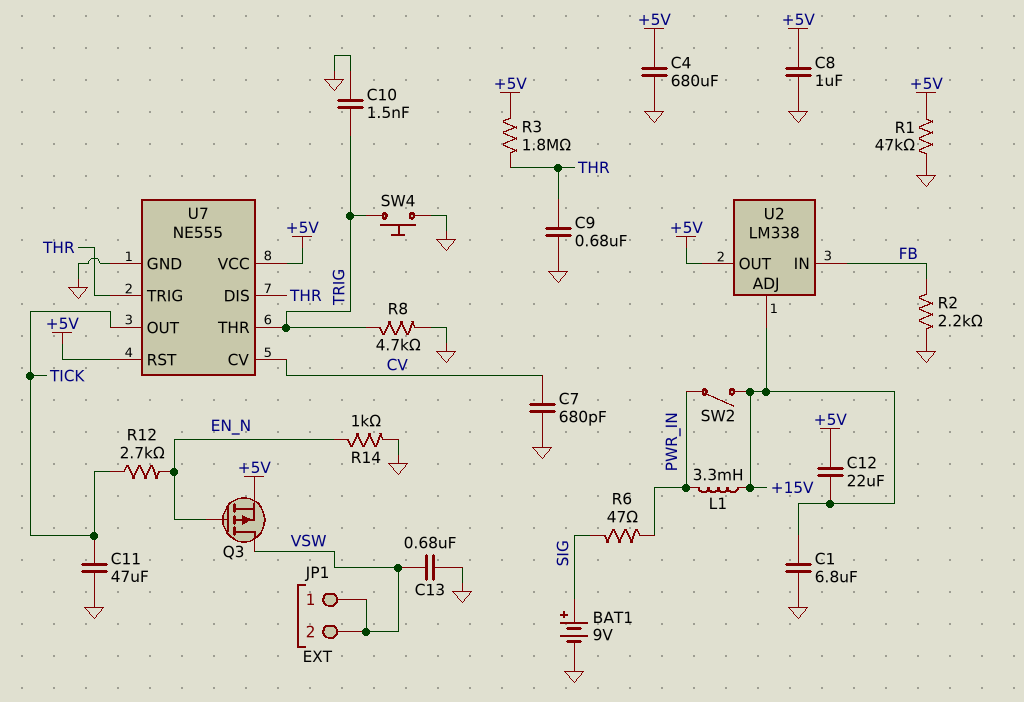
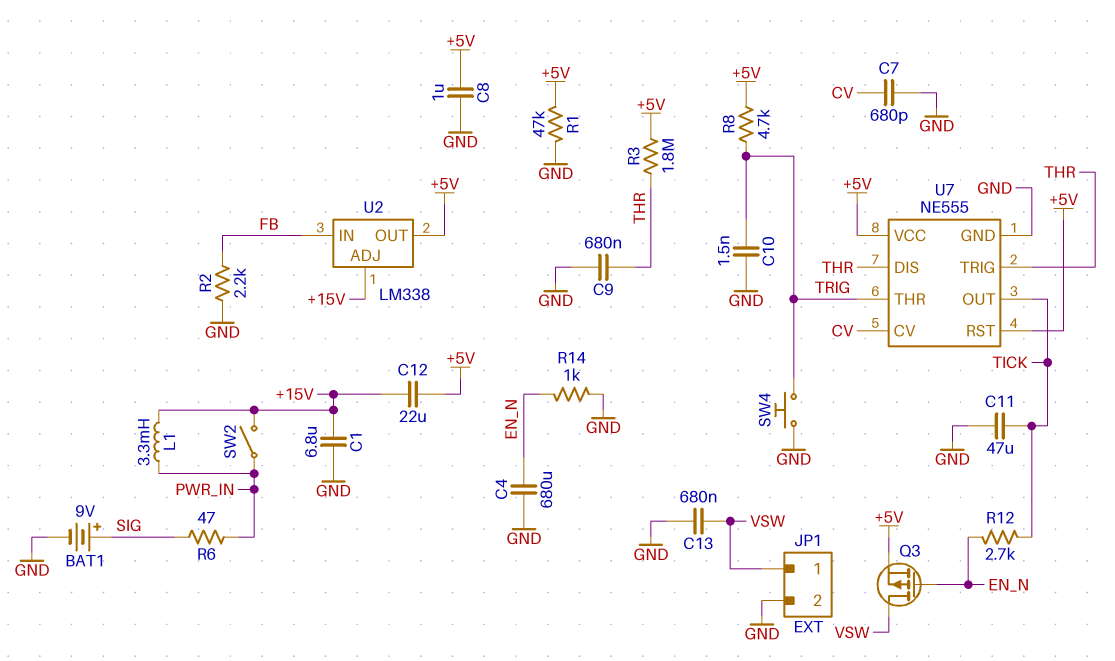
C4: 680uF (+5V, GND) -> 680uF (EN_N, GND)
JP1 pin 2: VSW -> GND
R8: 4.7k (GND, TRIG) -> 4.7k (+5V, TRIG)

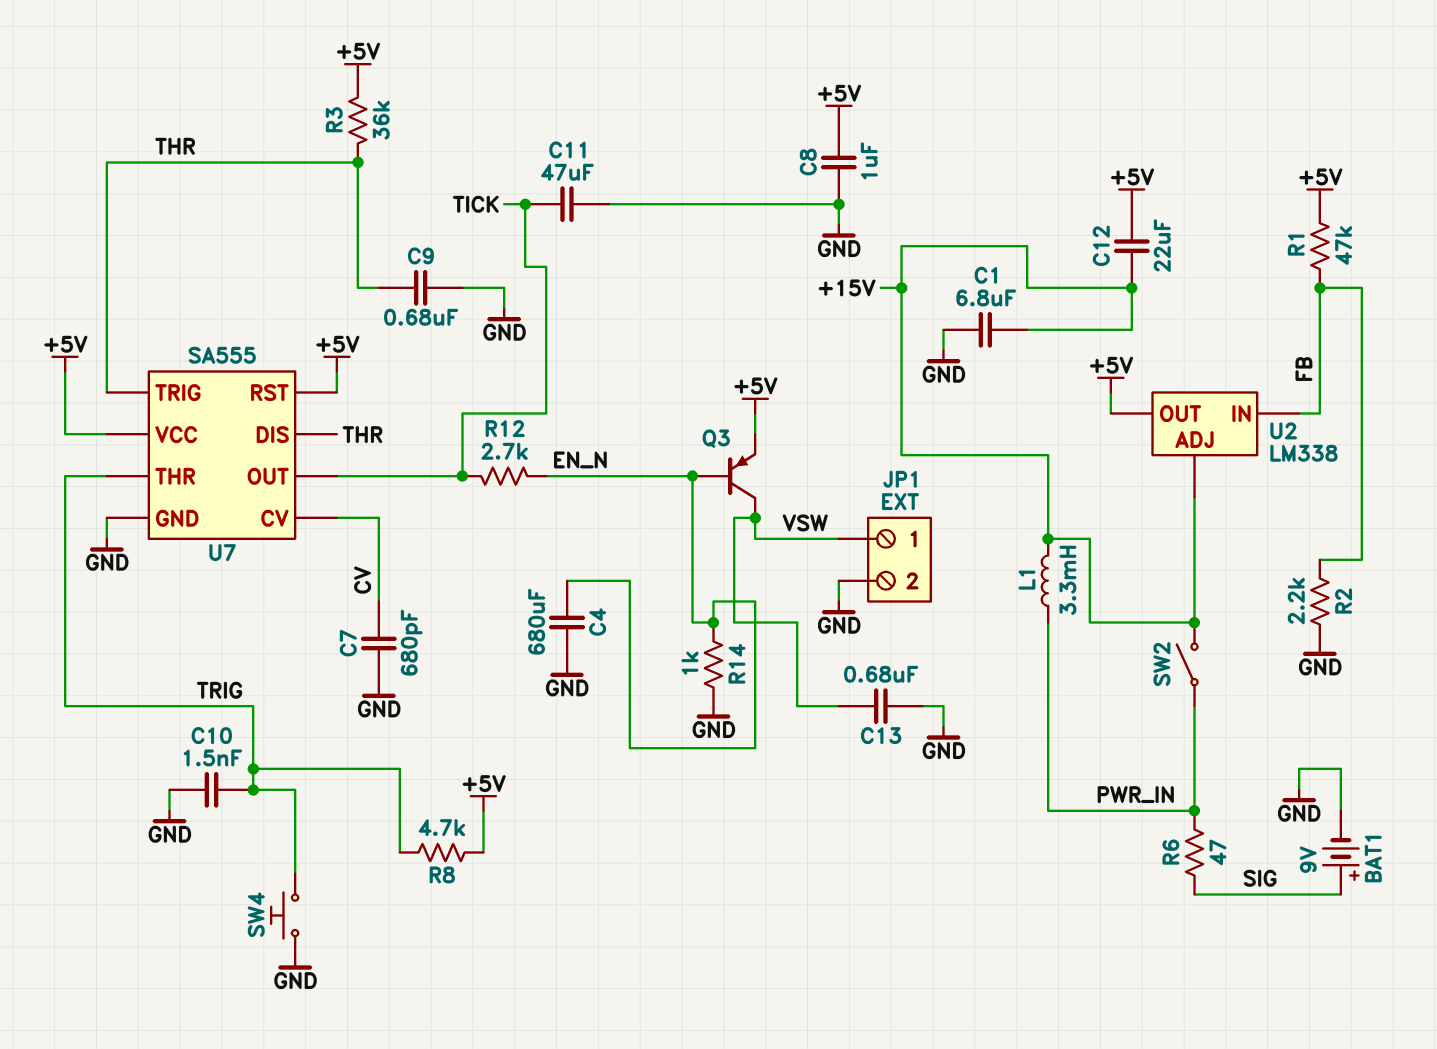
Q3: PMOS (G EN_N, D VSW, S +5V) -> PNP (B EN_N, C VSW, E +5V)
R1: 47k (+5V, GND) -> 47k (+5V, FB)
R3: 1.8M (+5V, THR) -> 36k (+5V, THR)
U7: NE555 -> SA555

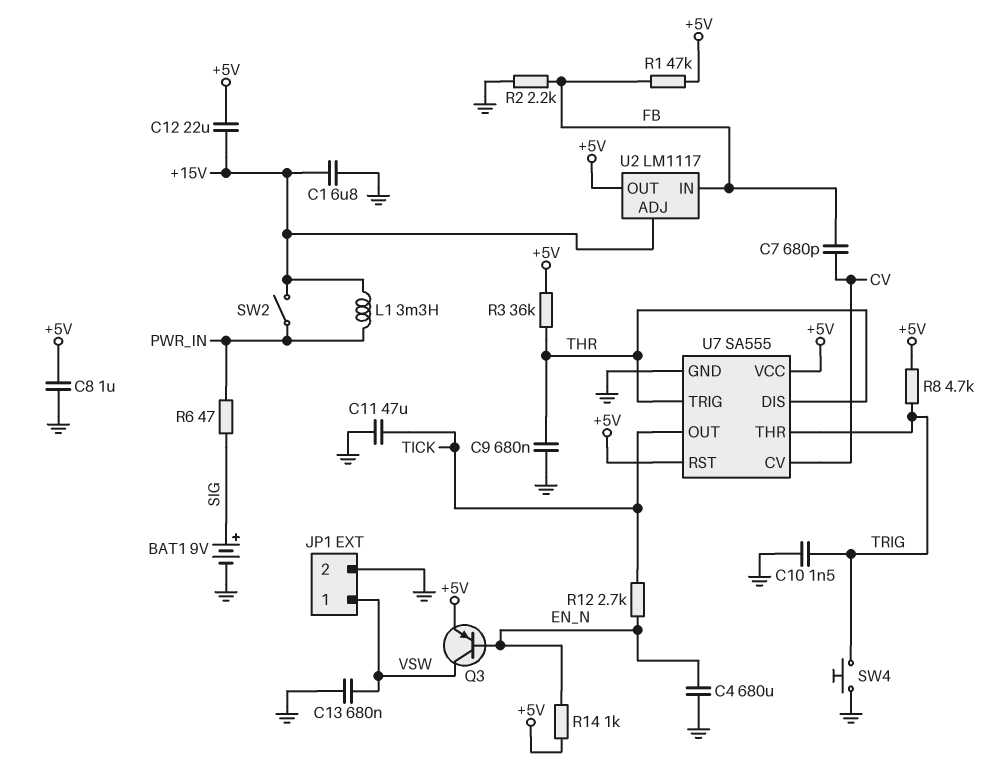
C7: 680pF (CV, GND) -> 680pF (CV, FB)
R14: 1k (EN_N, GND) -> 1k (+5V, EN_N)
U2: LM338 -> LM1117

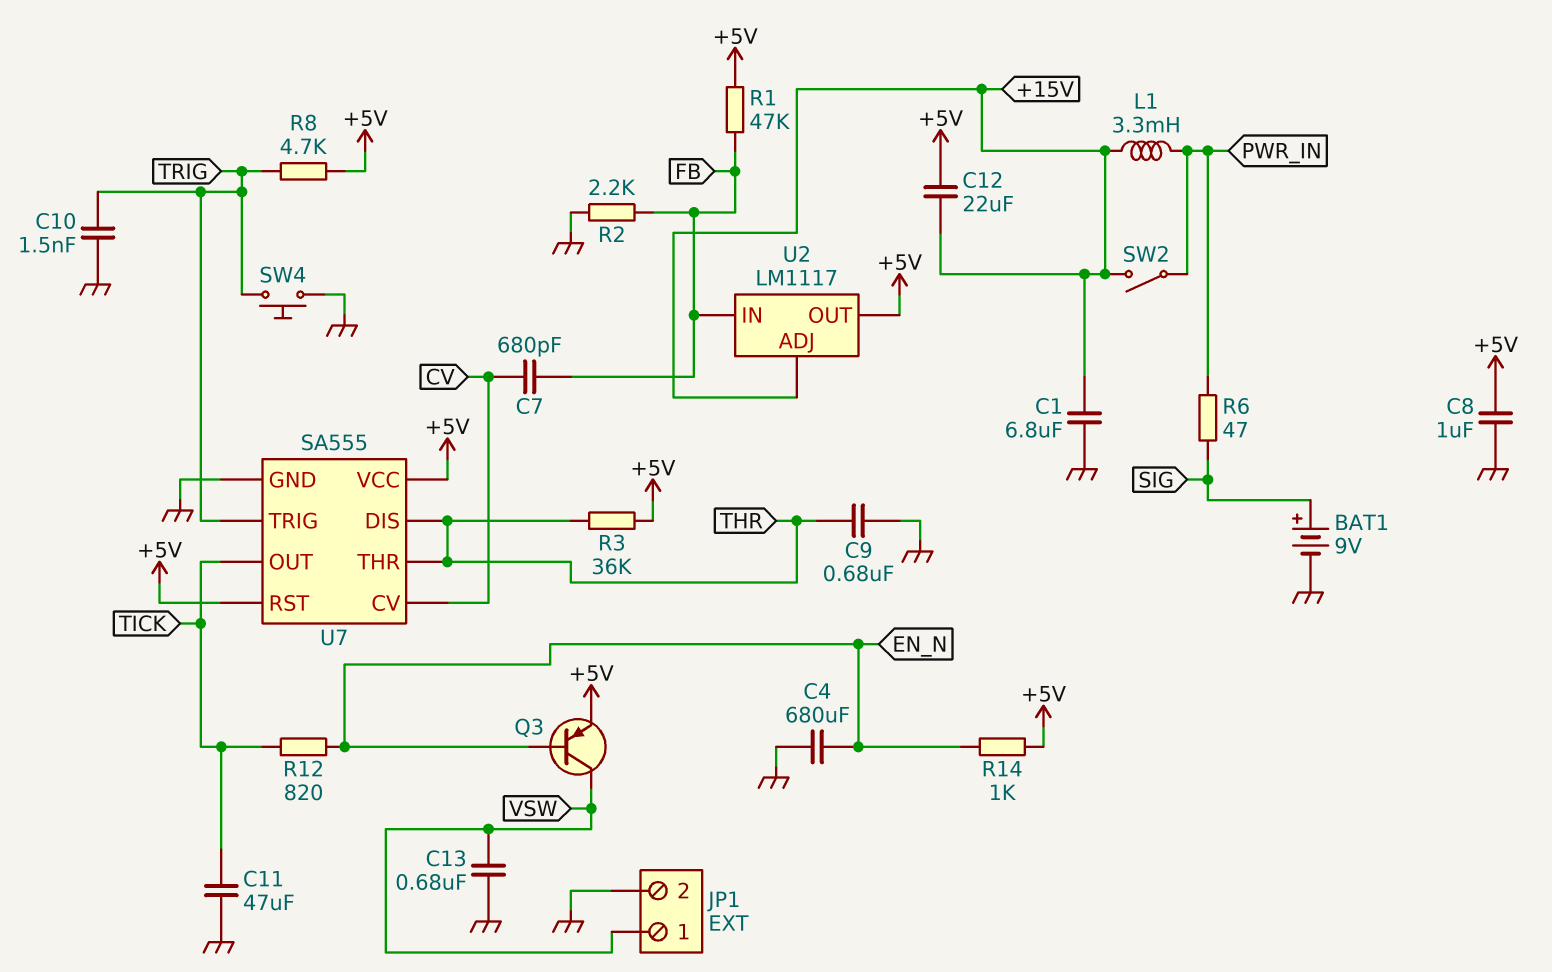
R12: 2.7k (EN_N, TICK) -> 820 (EN_N, TICK)
U7 pin THR: TRIG -> THR
U7 pin TRIG: THR -> TRIG

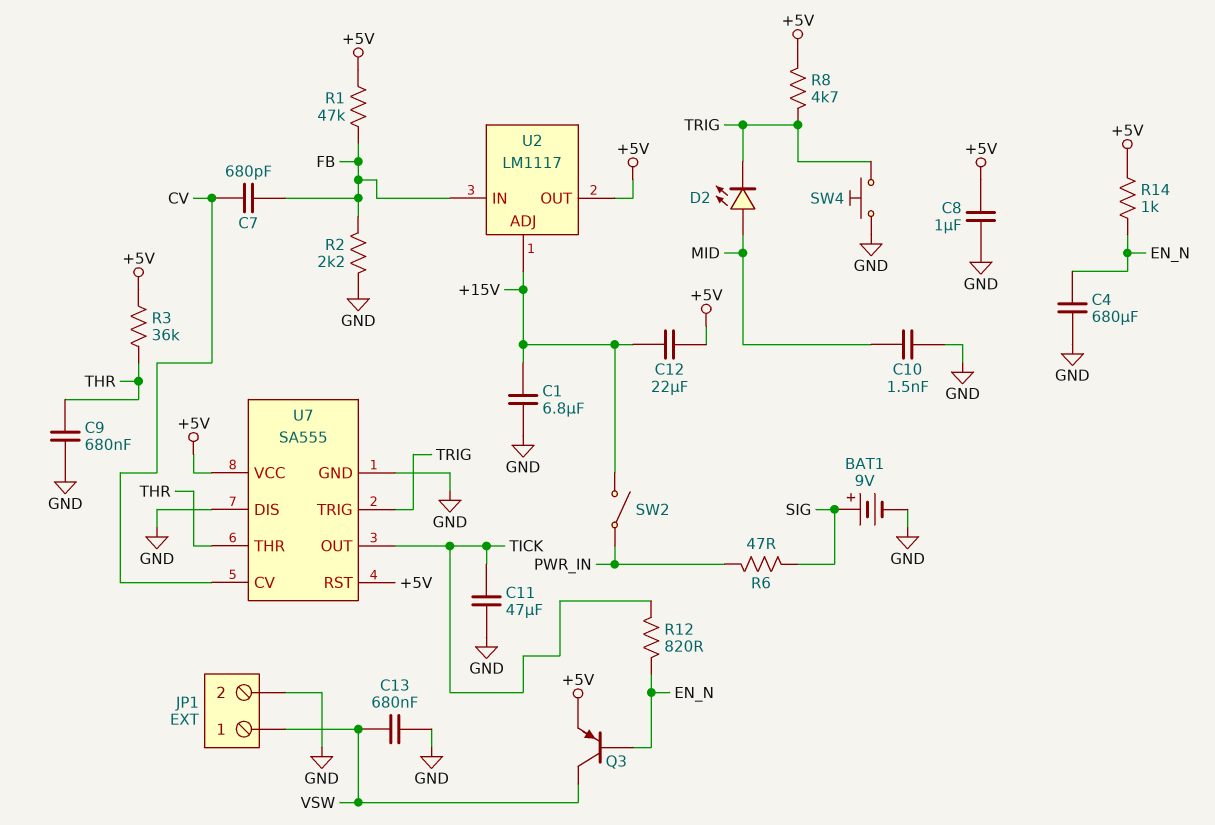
C10: 1.5nF (GND, TRIG) -> 1.5nF (GND, MID)
D2: none -> LED (A MID, K TRIG)
L1: 3.3mH (+15V, PWR_IN) -> none
U7 pin DIS: THR -> GND

